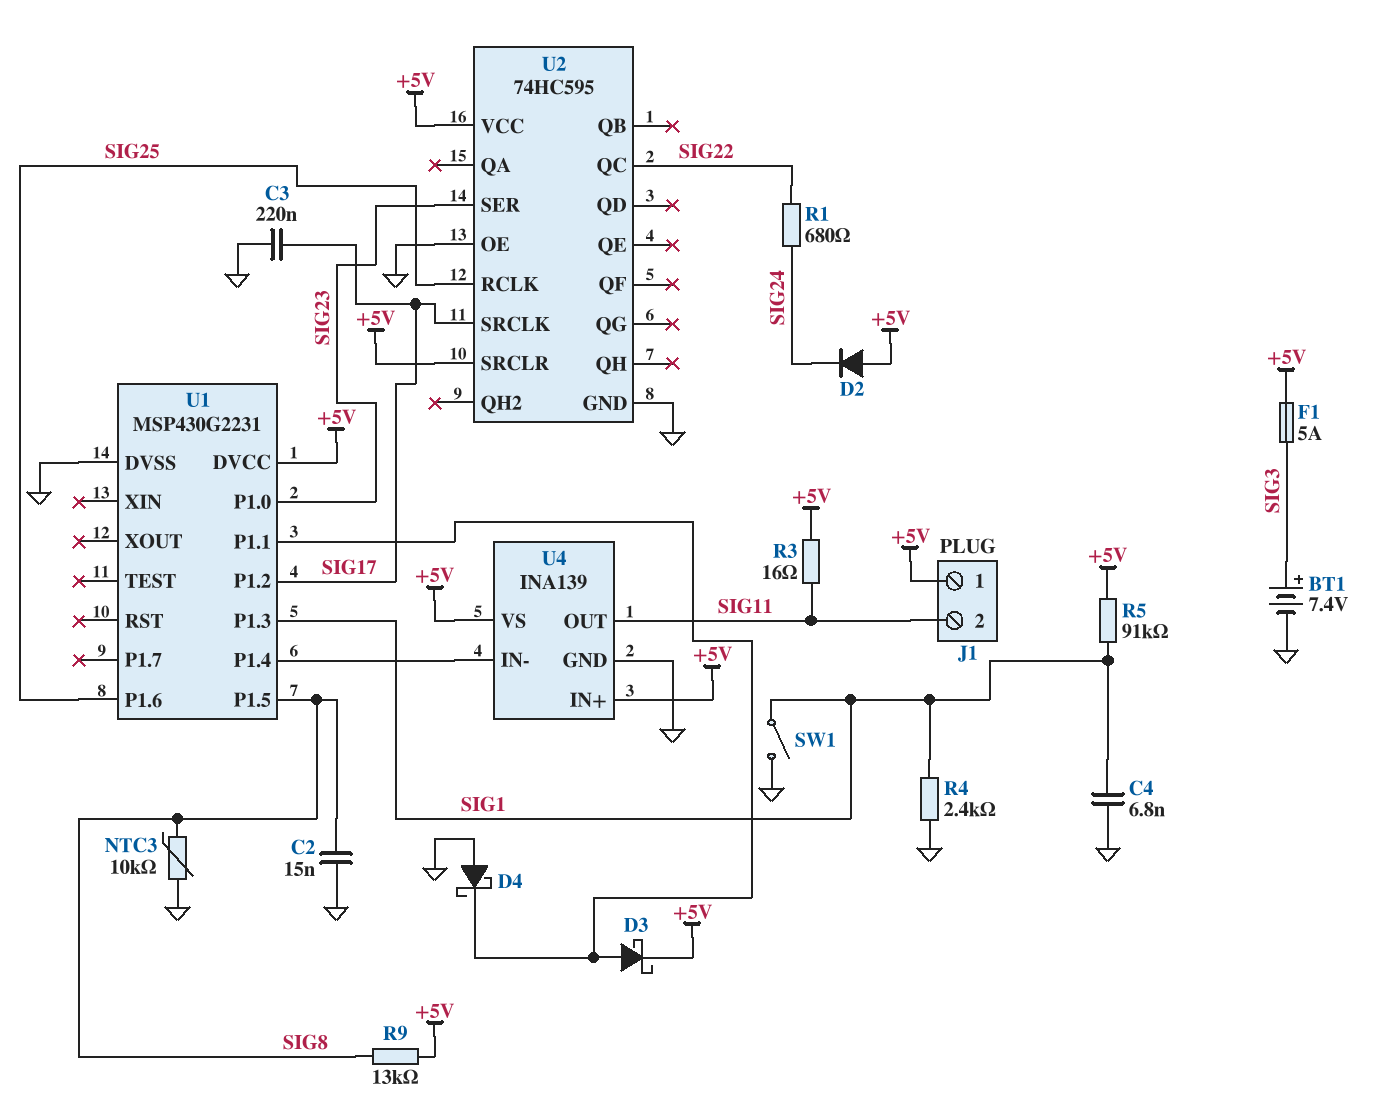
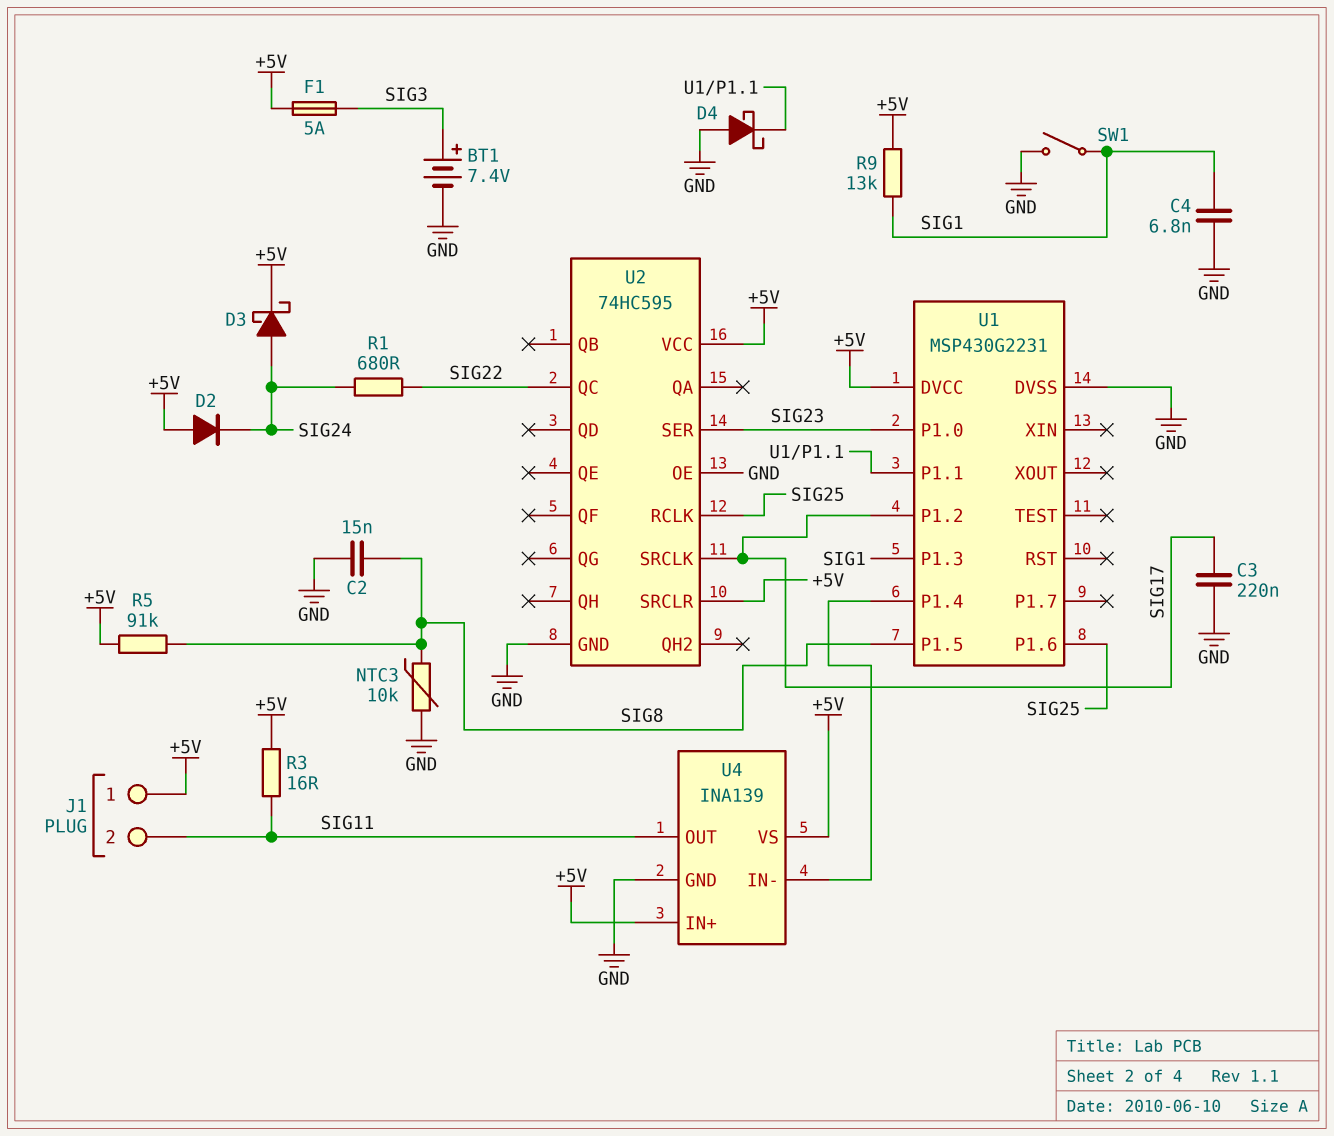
D3: schottky (A U1/P1.1, K +5V) -> schottky (A SIG24, K +5V)
R4: 2.4k (GND, SIG1) -> none
R5: 91k (+5V, SIG1) -> 91k (+5V, SIG8)
R9: 13k (+5V, SIG8) -> 13k (+5V, SIG1)

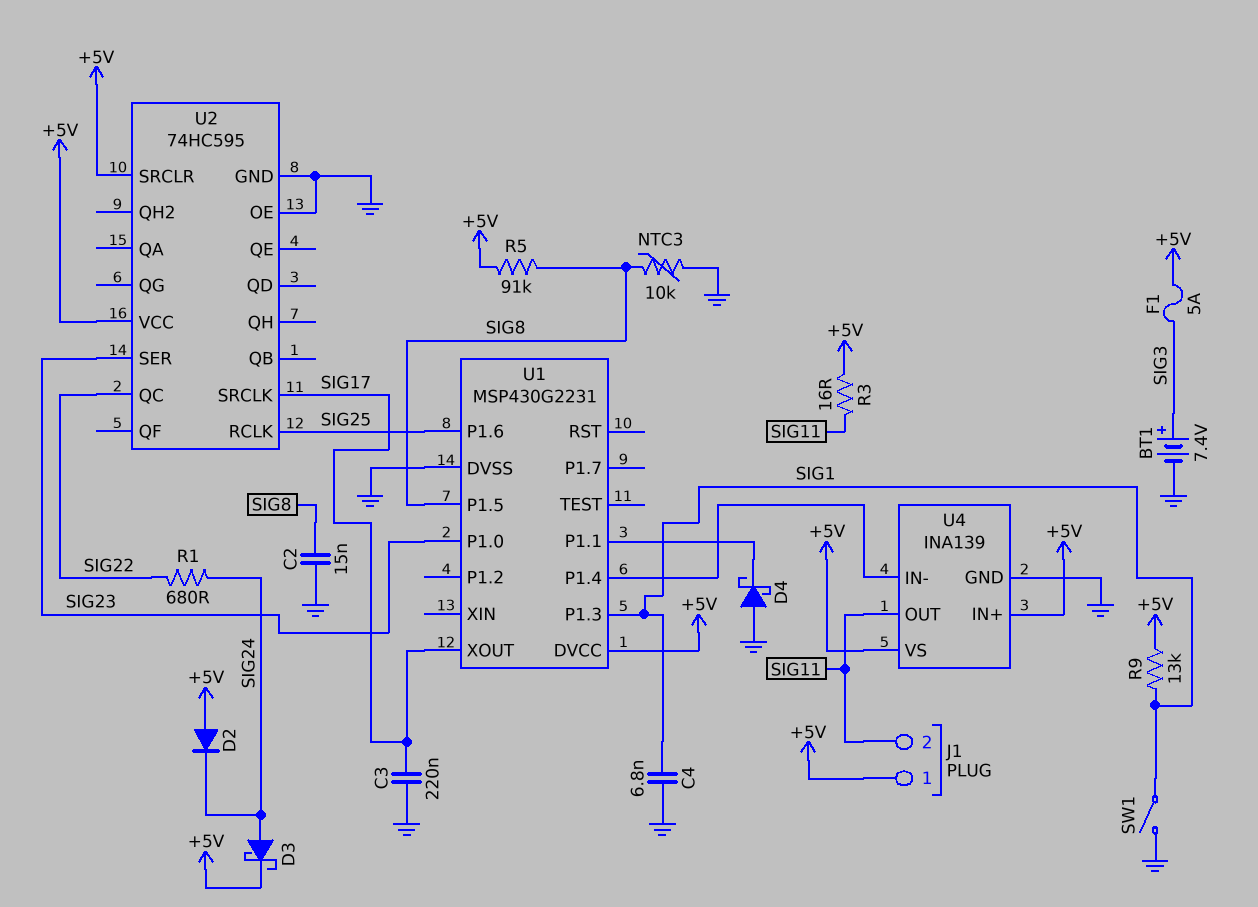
U1 pin P1.2: SIG17 -> none
U1 pin XOUT: none -> SIG17

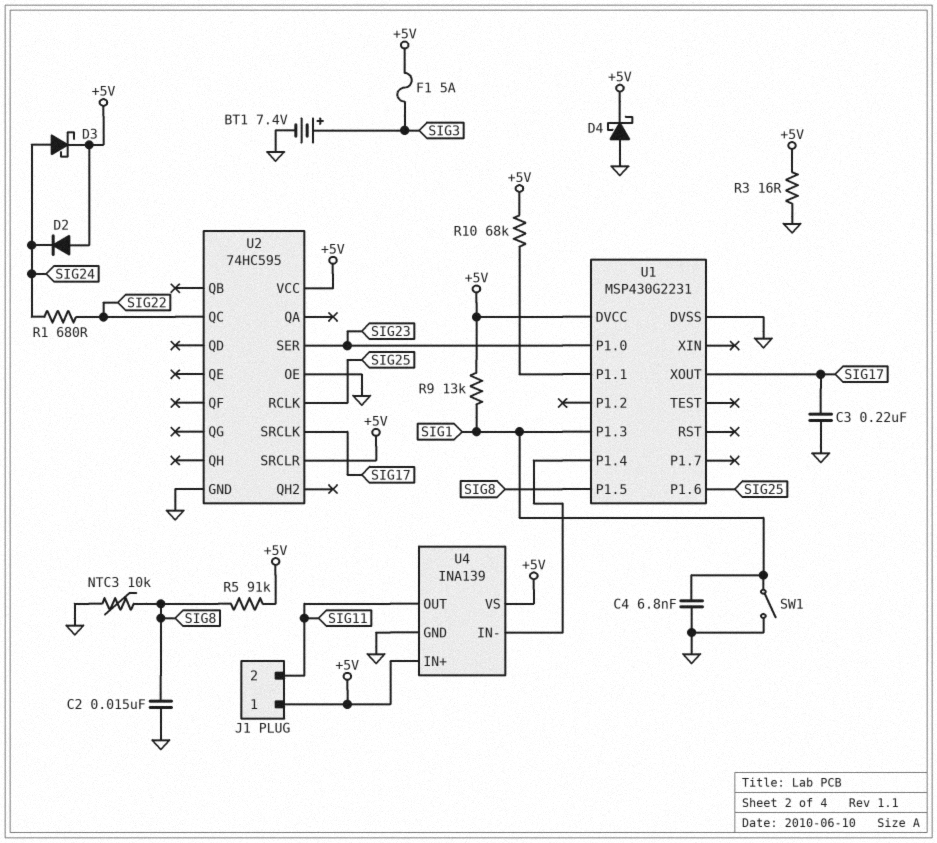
D4: schottky (A GND, K U1/P1.1) -> schottky (A GND, K +5V)
R3: 16 (+5V, SIG11) -> 16 (+5V, GND)
R10: none -> 68k (+5V, U1/P1.1)

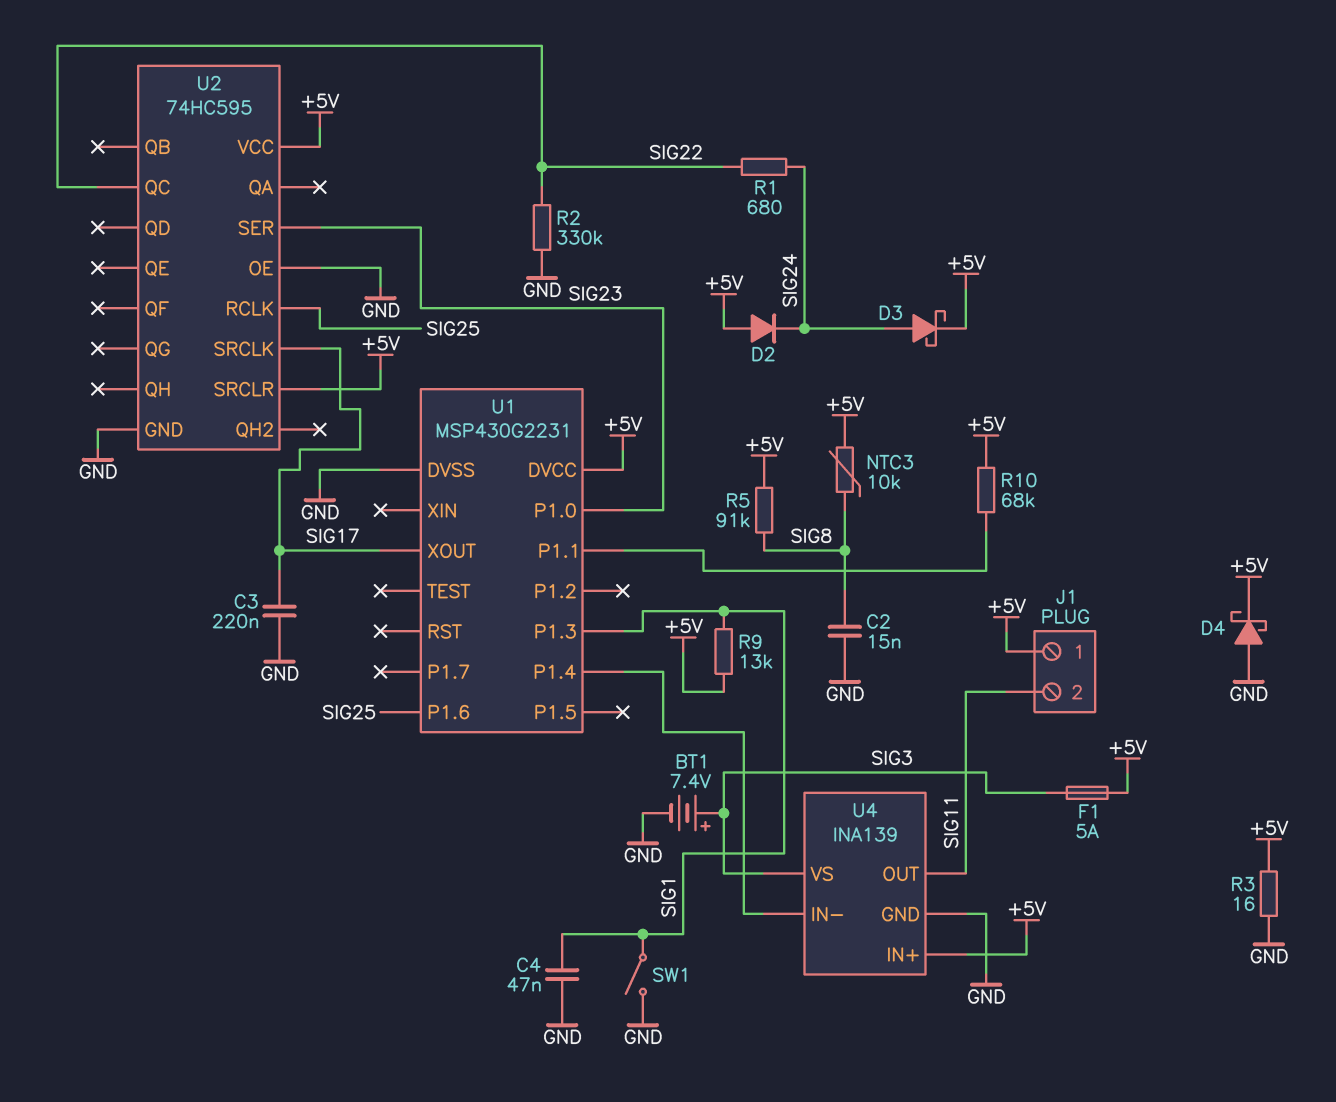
C4: 6.8nF (GND, SIG1) -> 47nF (GND, SIG1)
NTC3: 10k (GND, SIG8) -> 10k (+5V, SIG8)
R2: none -> 330k (GND, SIG22)
U1 pin P1.5: SIG8 -> none
U4 pin VS: +5V -> SIG3

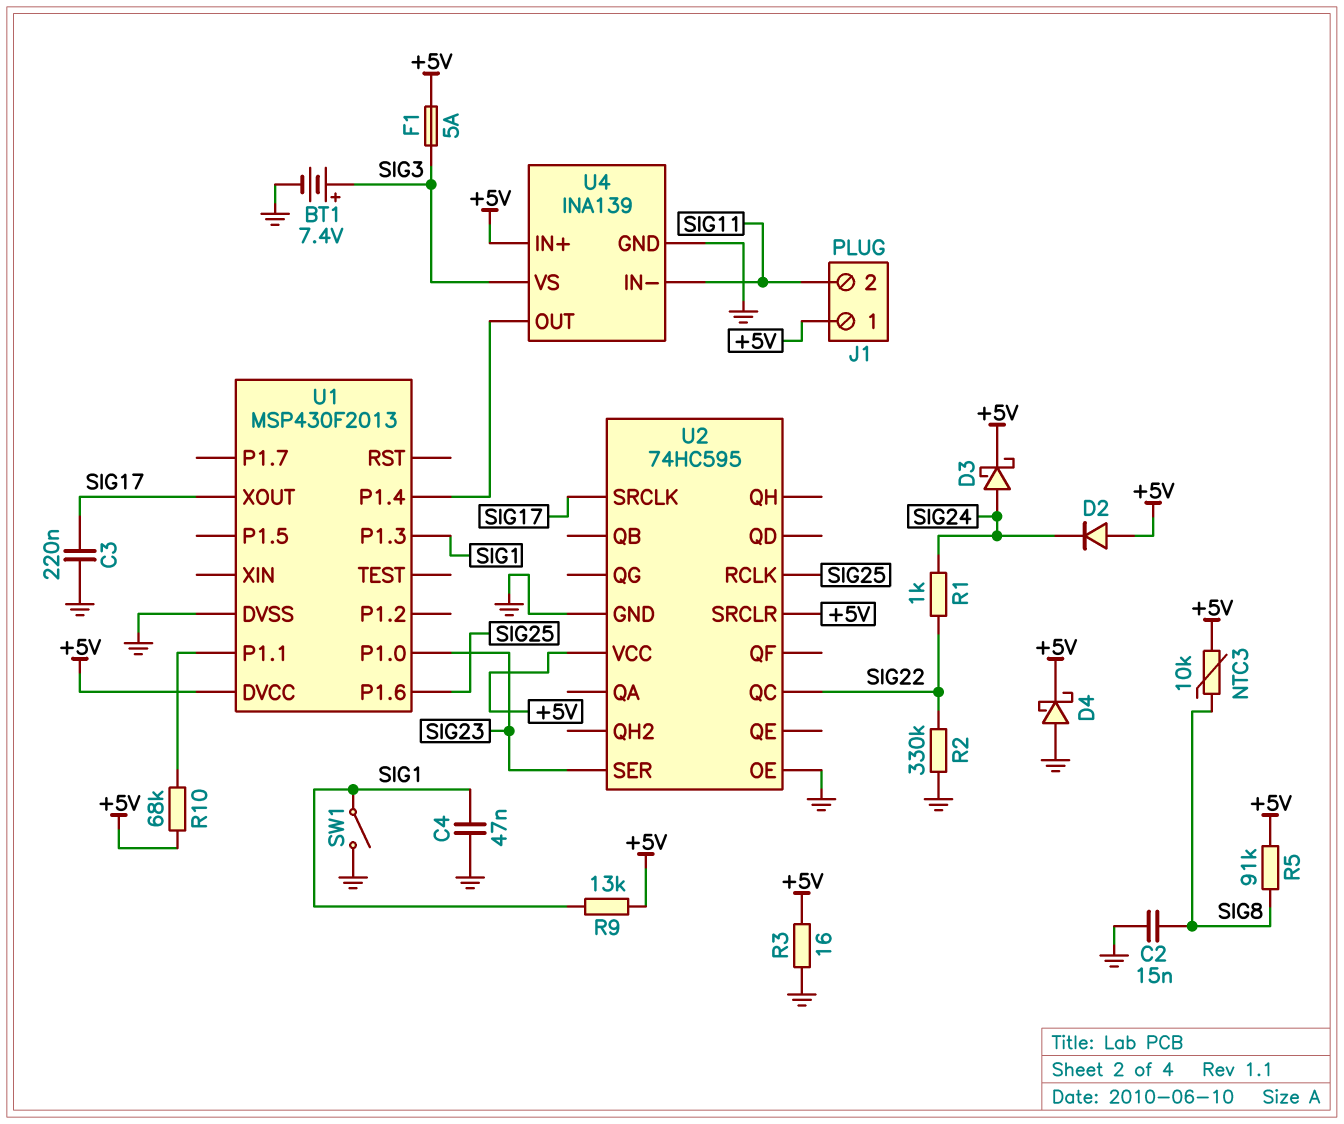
R1: 680 (SIG22, SIG24) -> 1k (SIG22, SIG24)
U1: MSP430G2231 -> MSP430F2013
U4 pin IN-: U1/P1.4 -> SIG11
U4 pin OUT: SIG11 -> U1/P1.4

